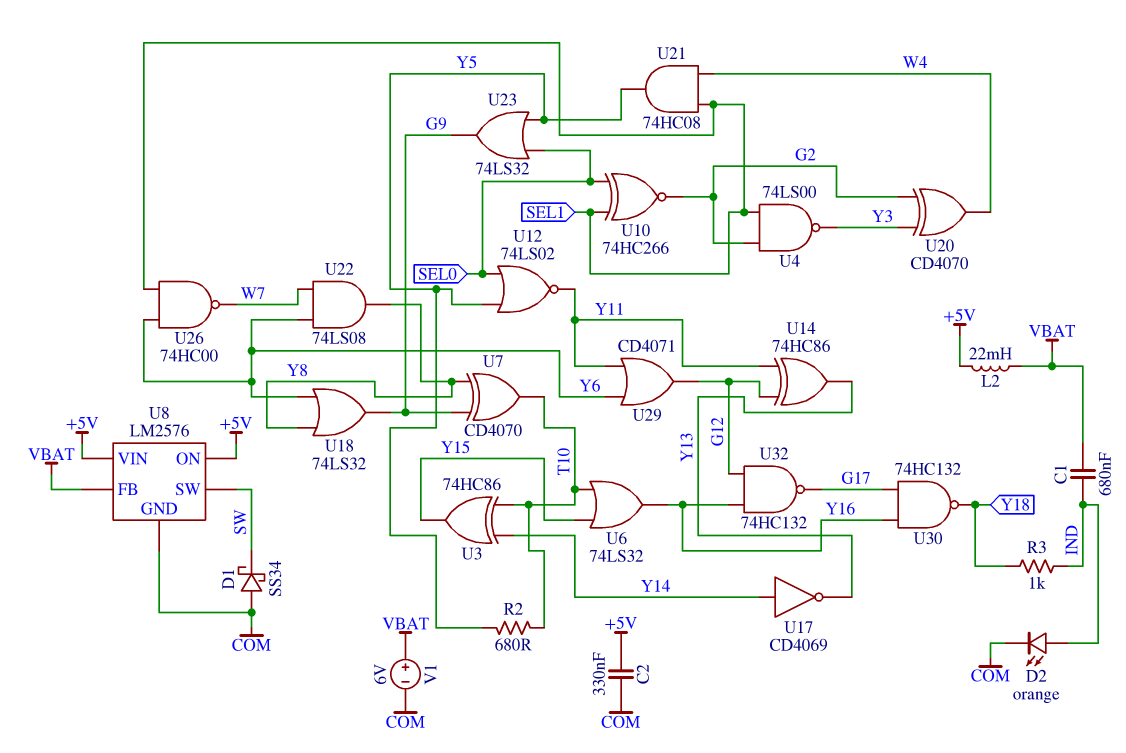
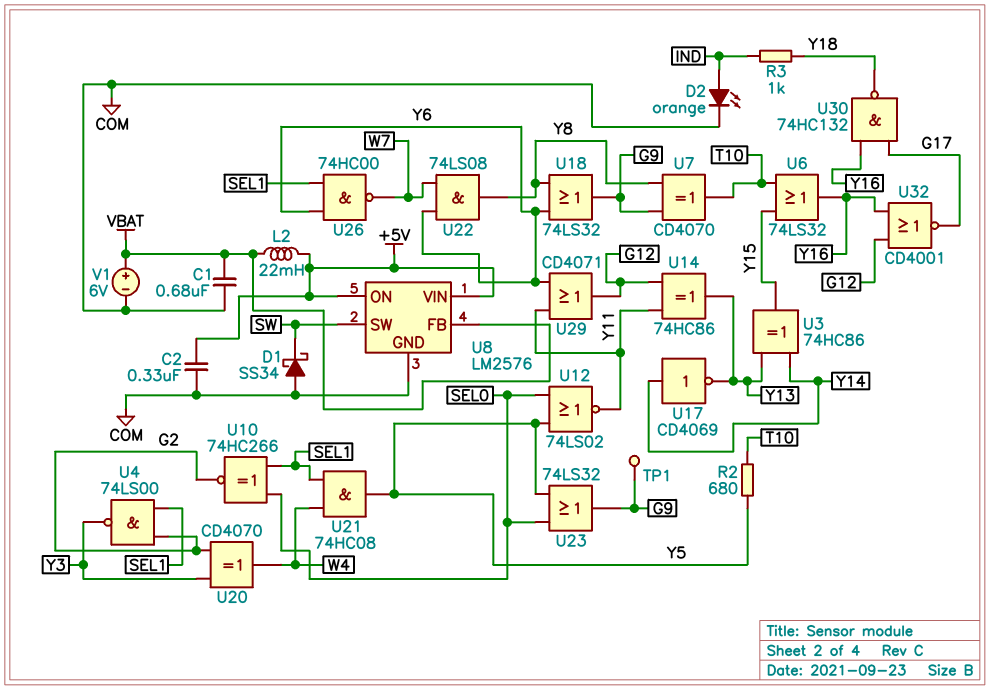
C1: 680nF (IND, VBAT) -> 680nF (COM, VBAT)
TP1: none -> test point (G9)
U3: XOR 74HC86 (in T10, in Y14, out Y15) -> XOR 74HC86 (in Y13, in Y14, out Y15)
U32: NAND 74HC132 (in G12, in Y16, out G17) -> NOR CD4001 (in G12, in Y16, out G17)

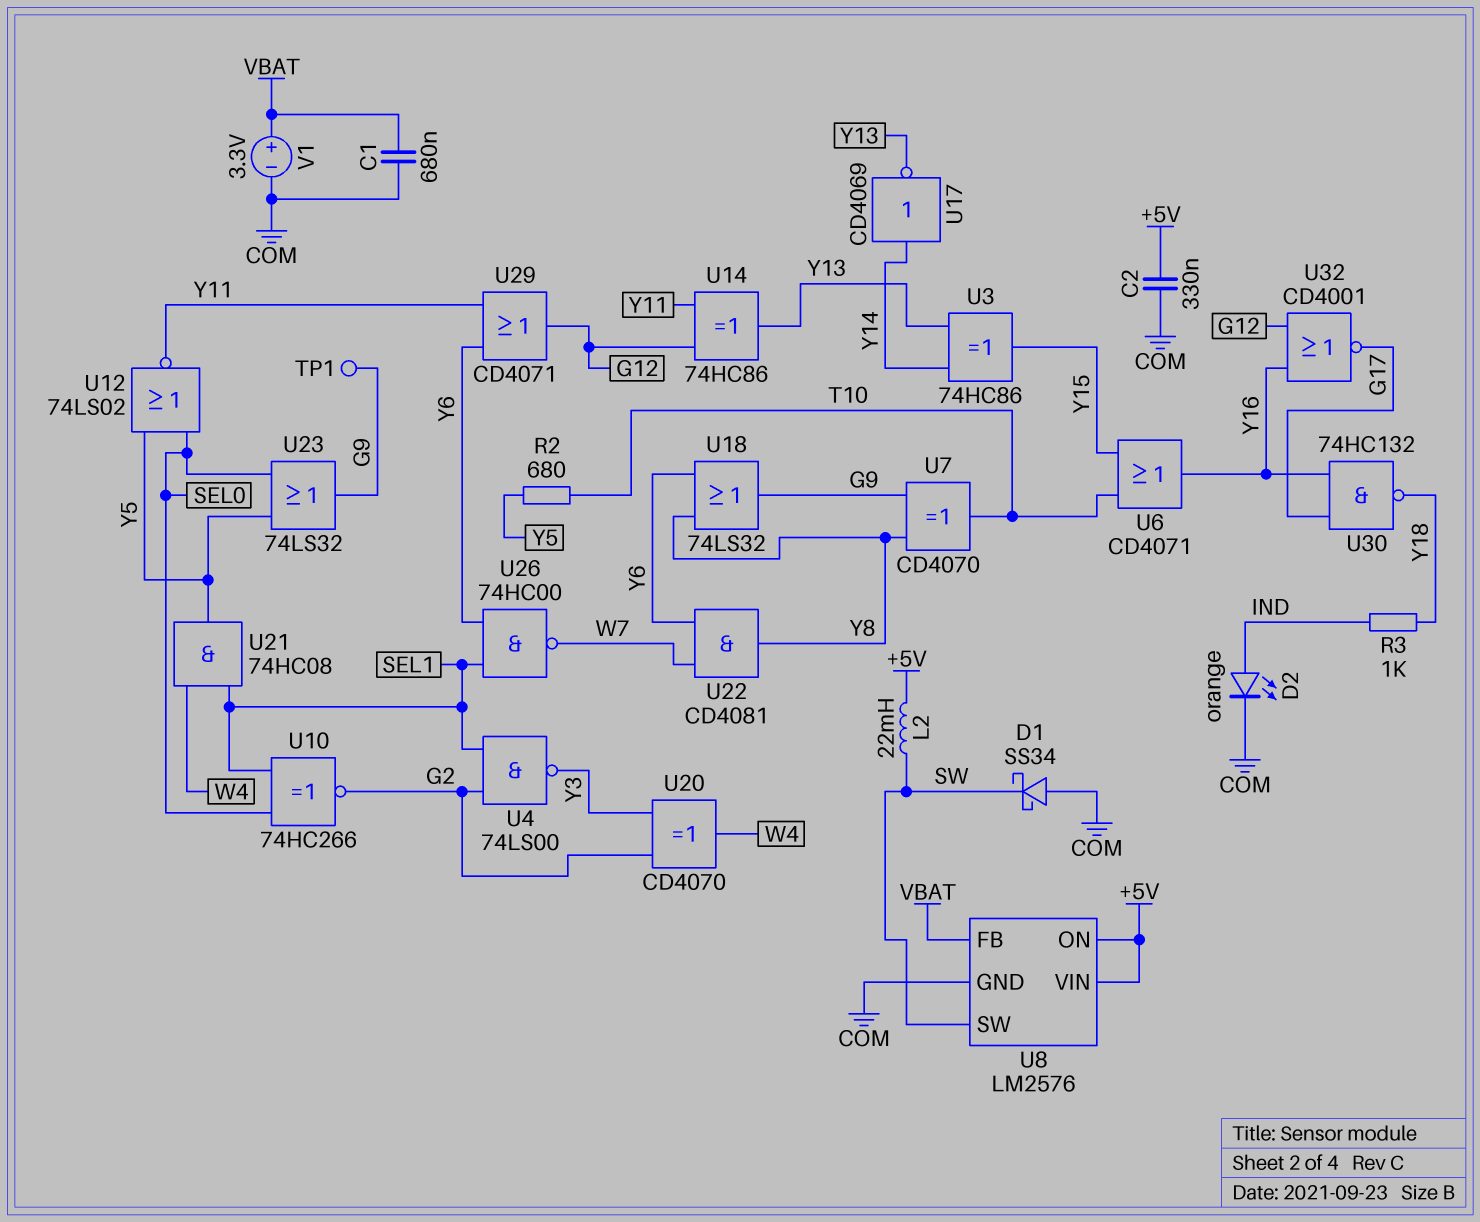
L2: 22mH (+5V, VBAT) -> 22mH (+5V, SW)
U6: OR 74LS32 (in T10, in Y15, out Y16) -> OR CD4071 (in T10, in Y15, out Y16)
U22: AND 74LS08 (in W7, in Y6, out Y8) -> AND CD4081 (in W7, in Y6, out Y8)
V1: 6V (plus VBAT, minus COM) -> 3.3V (plus VBAT, minus COM)

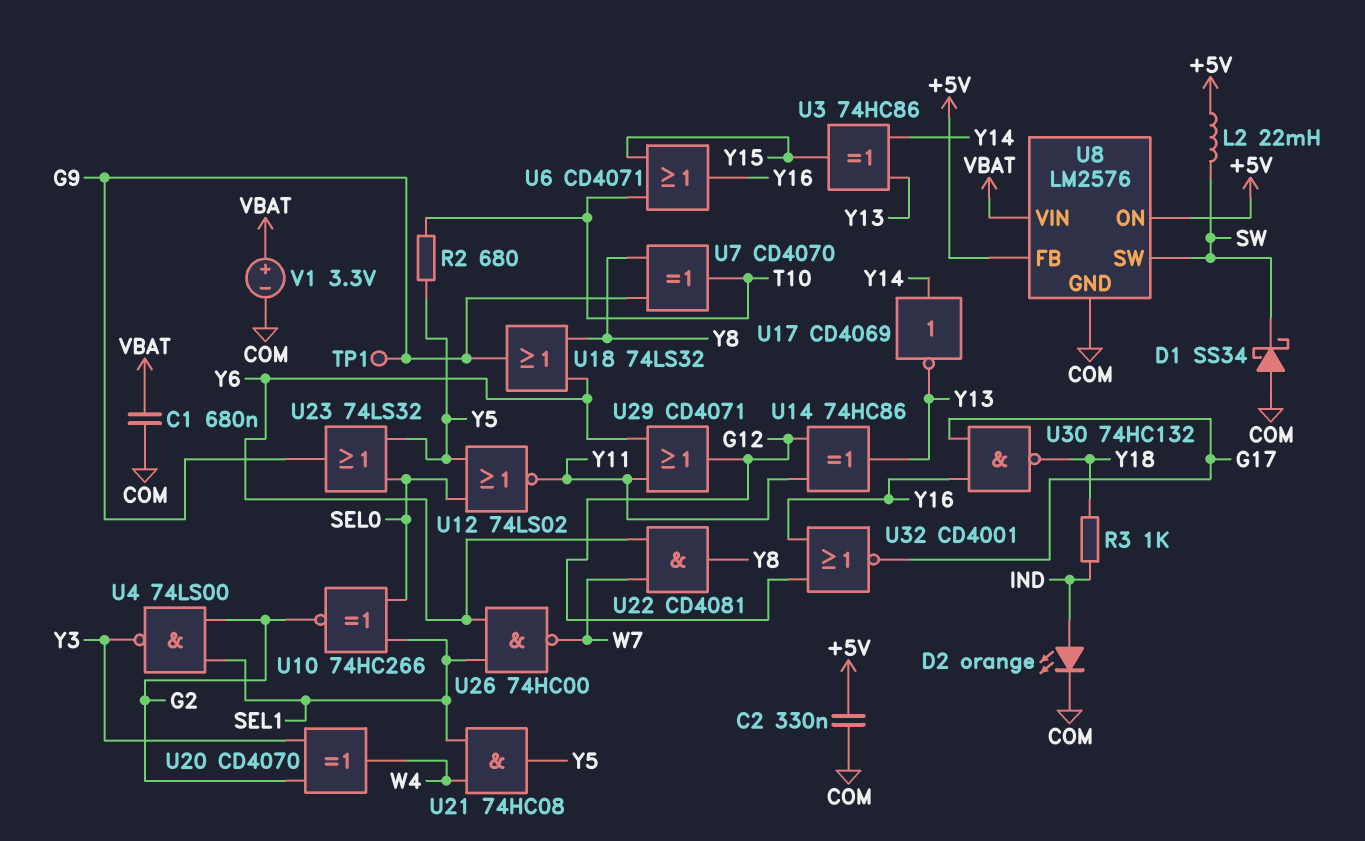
U8 pin FB: VBAT -> +5V
U8 pin VIN: +5V -> VBAT

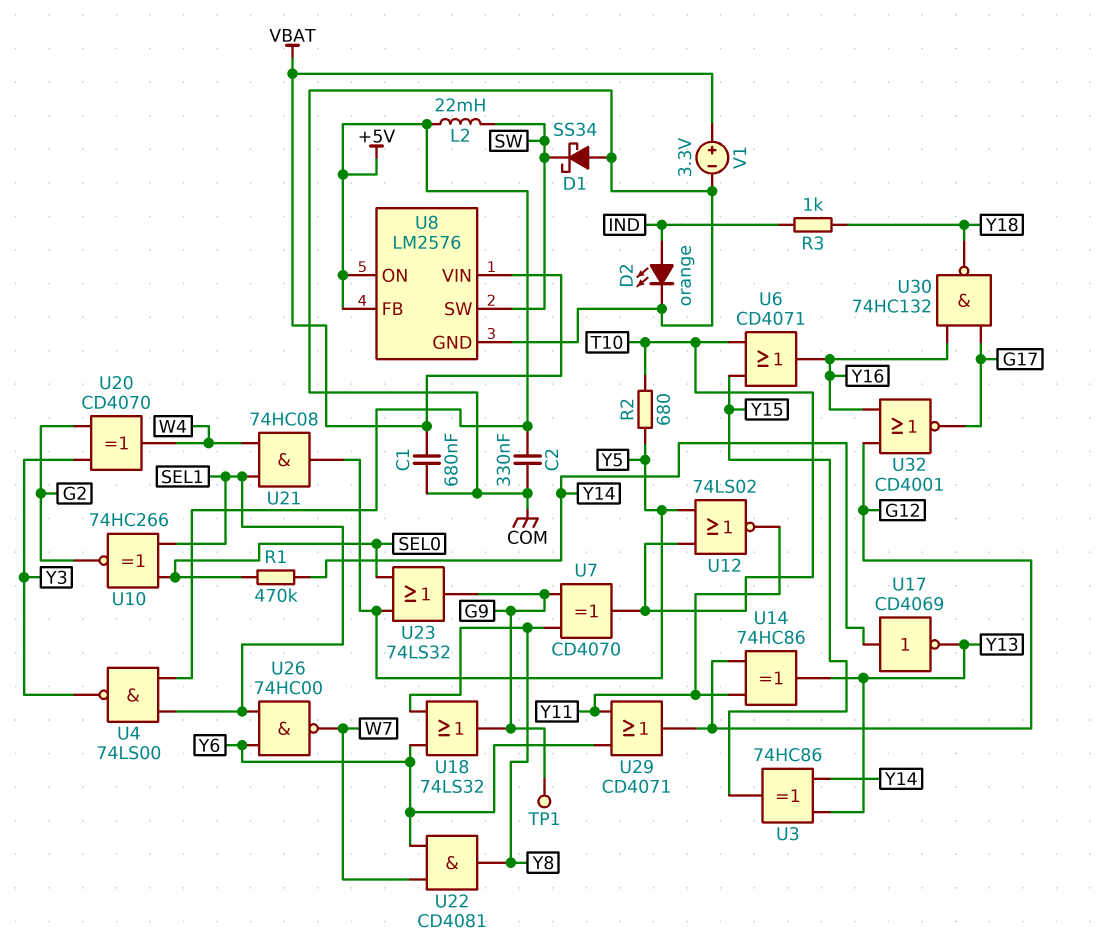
R1: none -> 470k (SEL0, Y14)
U4: NAND 74LS00 (in G2, in SEL1, out Y3) -> NAND 74LS00 (in +5V, in SEL1, out Y3)
U12: NOR 74LS02 (in SEL0, in Y5, out Y11) -> NOR 74LS02 (in T10, in Y5, out Y11)

